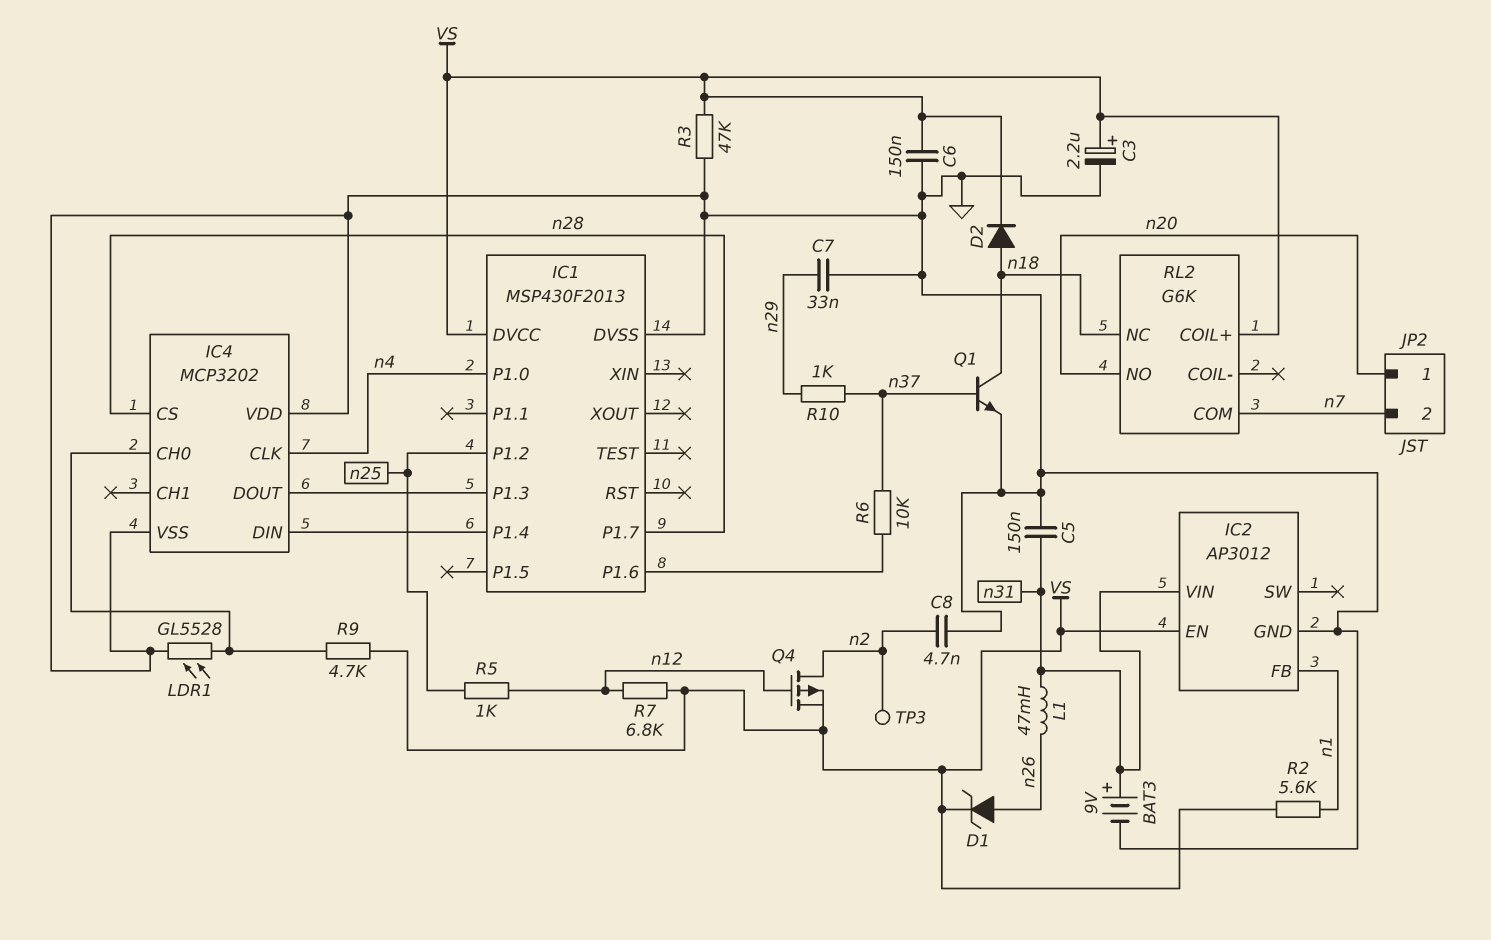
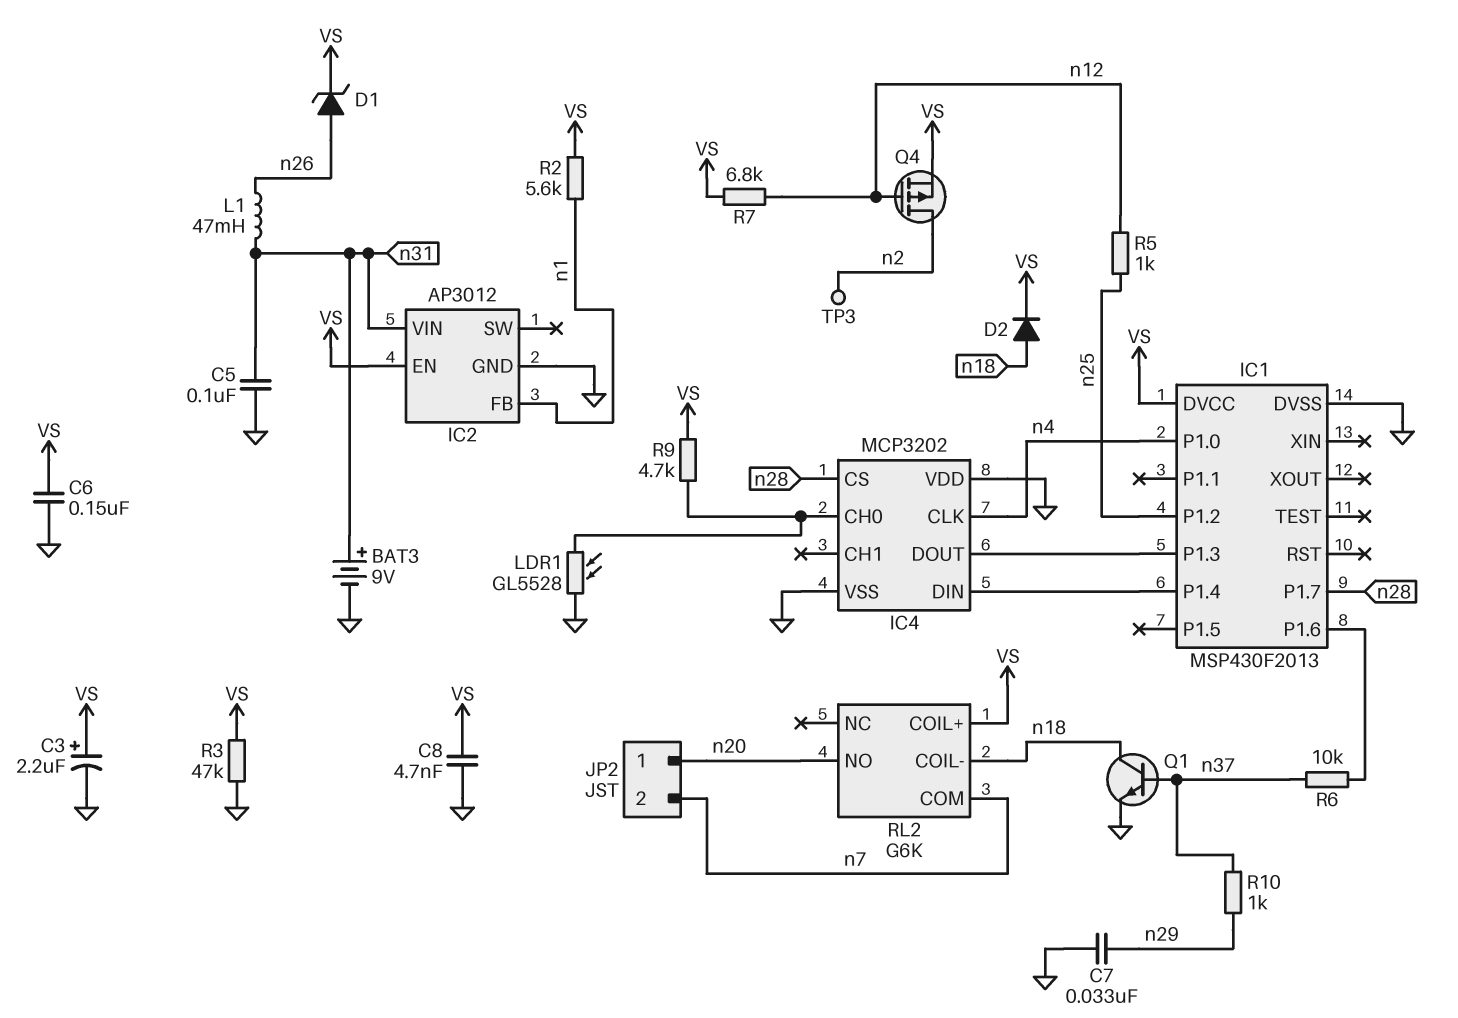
C5: 150nF (GND, n31) -> 100nF (GND, n31)
C8: 4.7nF (GND, n2) -> 4.7nF (GND, VS)
RL2 pin COIL-: none -> n18
RL2 pin NC: n18 -> none

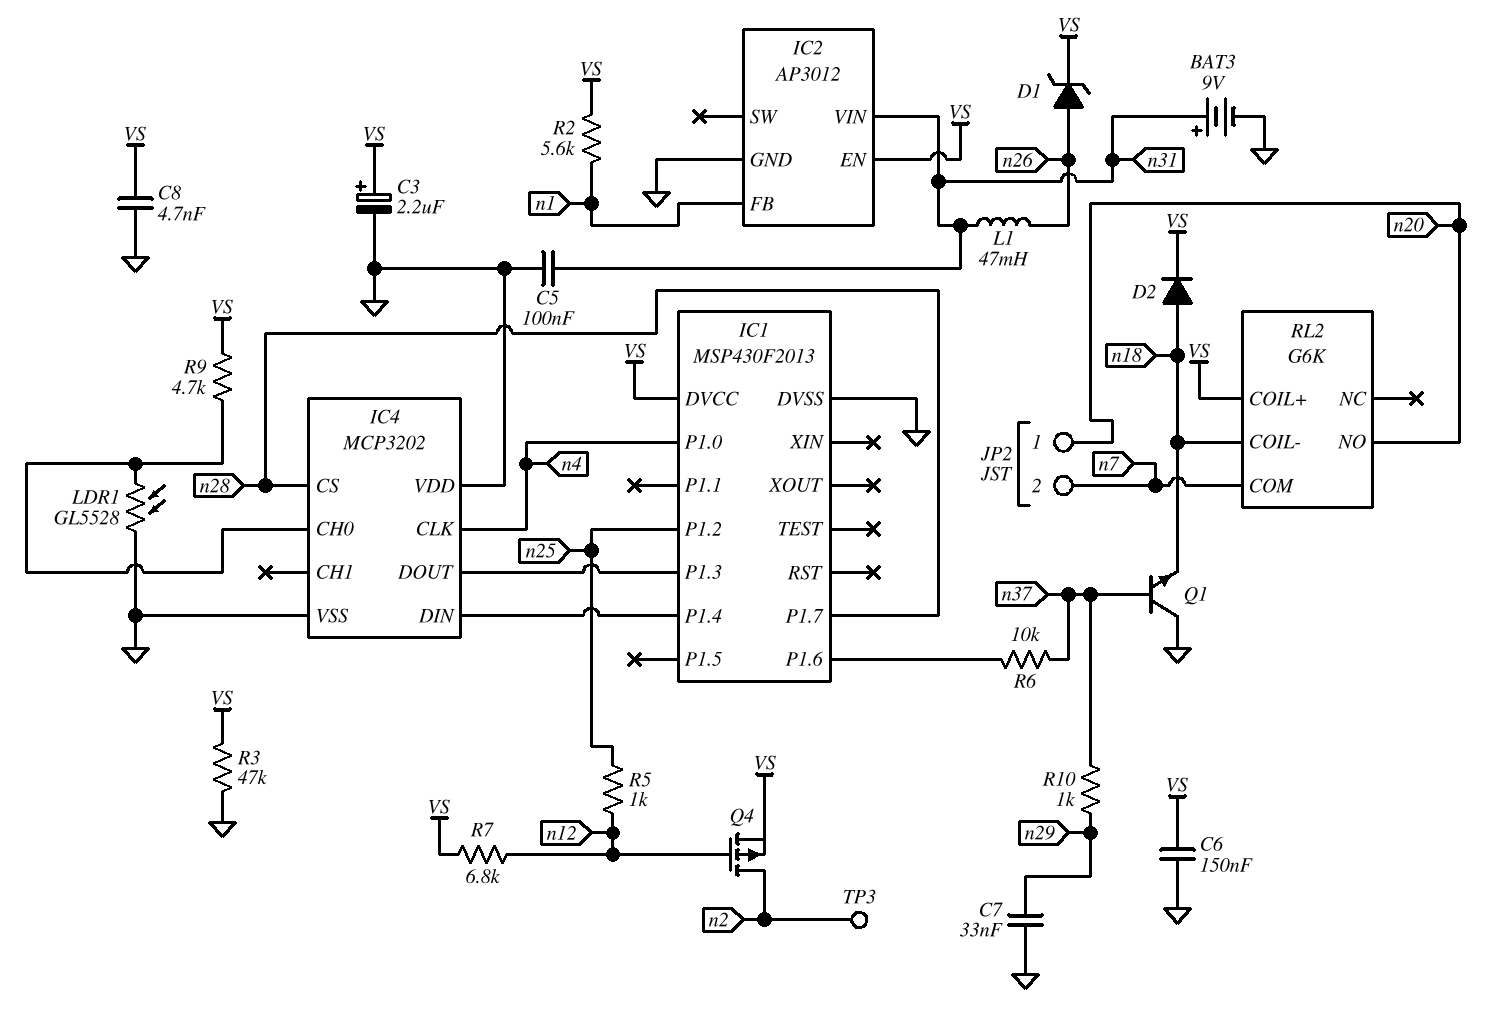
Q1: NPN (B n37, C n18, E GND) -> NPN (B n37, C GND, E n18)

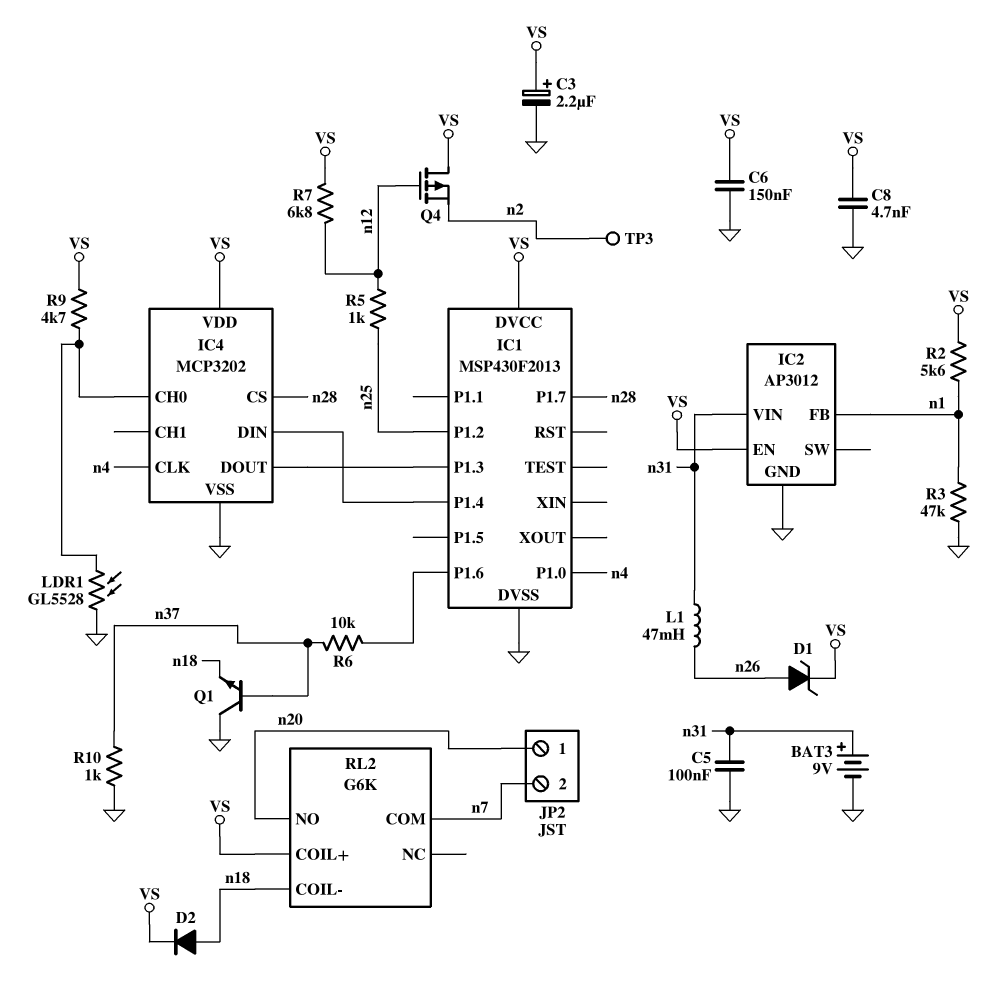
C7: 33nF (GND, n29) -> none
IC4 pin VDD: GND -> VS
Q4: PMOS (G n12, D n2, S VS) -> PMOS (G n12, D VS, S n2)
R3: 47k (GND, VS) -> 47k (GND, n1)
R10: 1k (n29, n37) -> 1k (GND, n37)

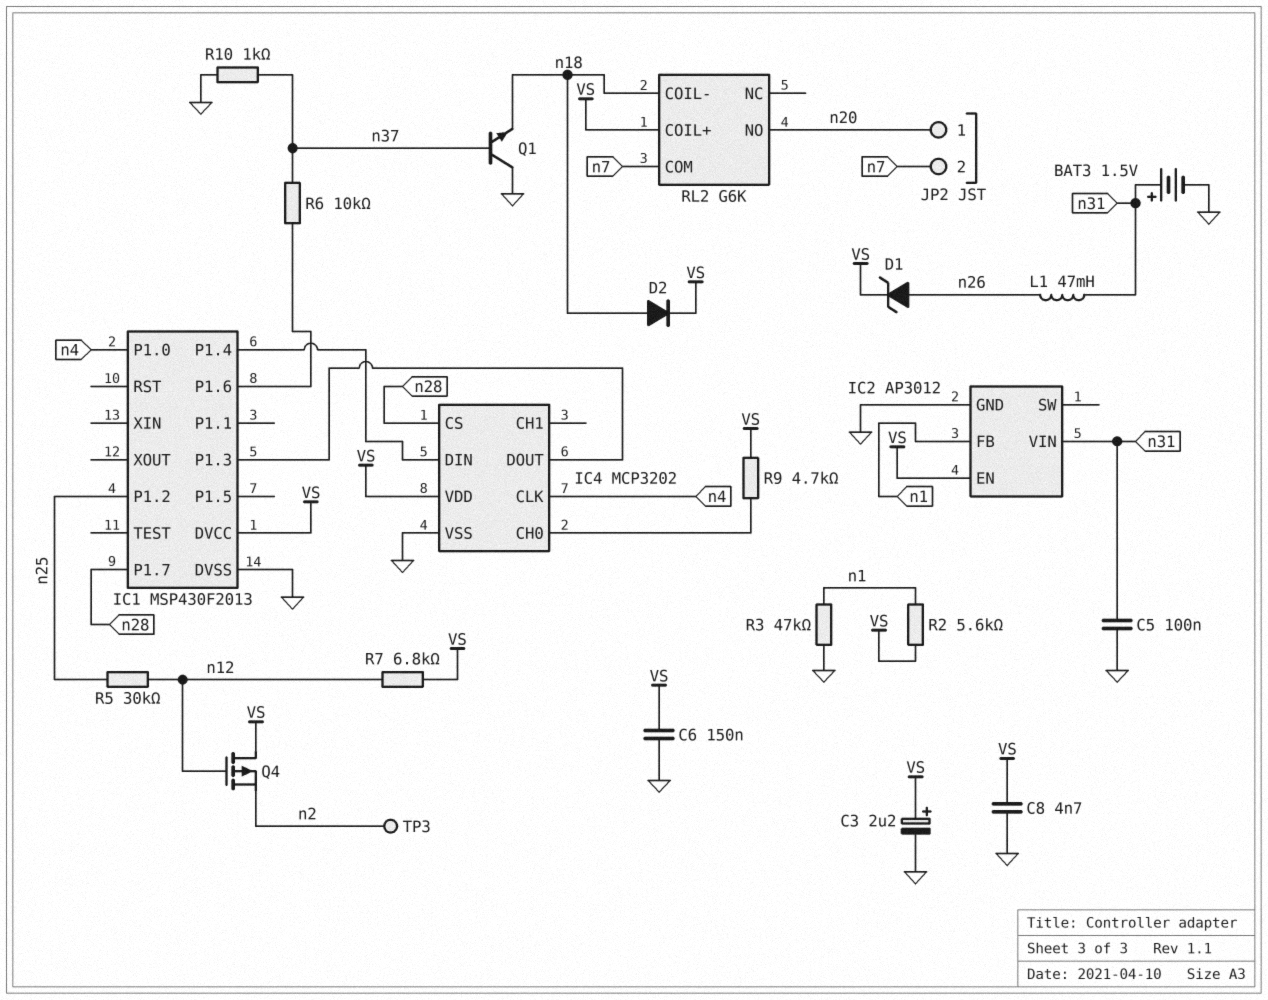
BAT3: 9V (plus n31, minus GND) -> 1.5V (plus n31, minus GND)
LDR1: GL5528 (GND, IC4/CH0) -> none
R5: 1k (n12, n25) -> 30k (n12, n25)

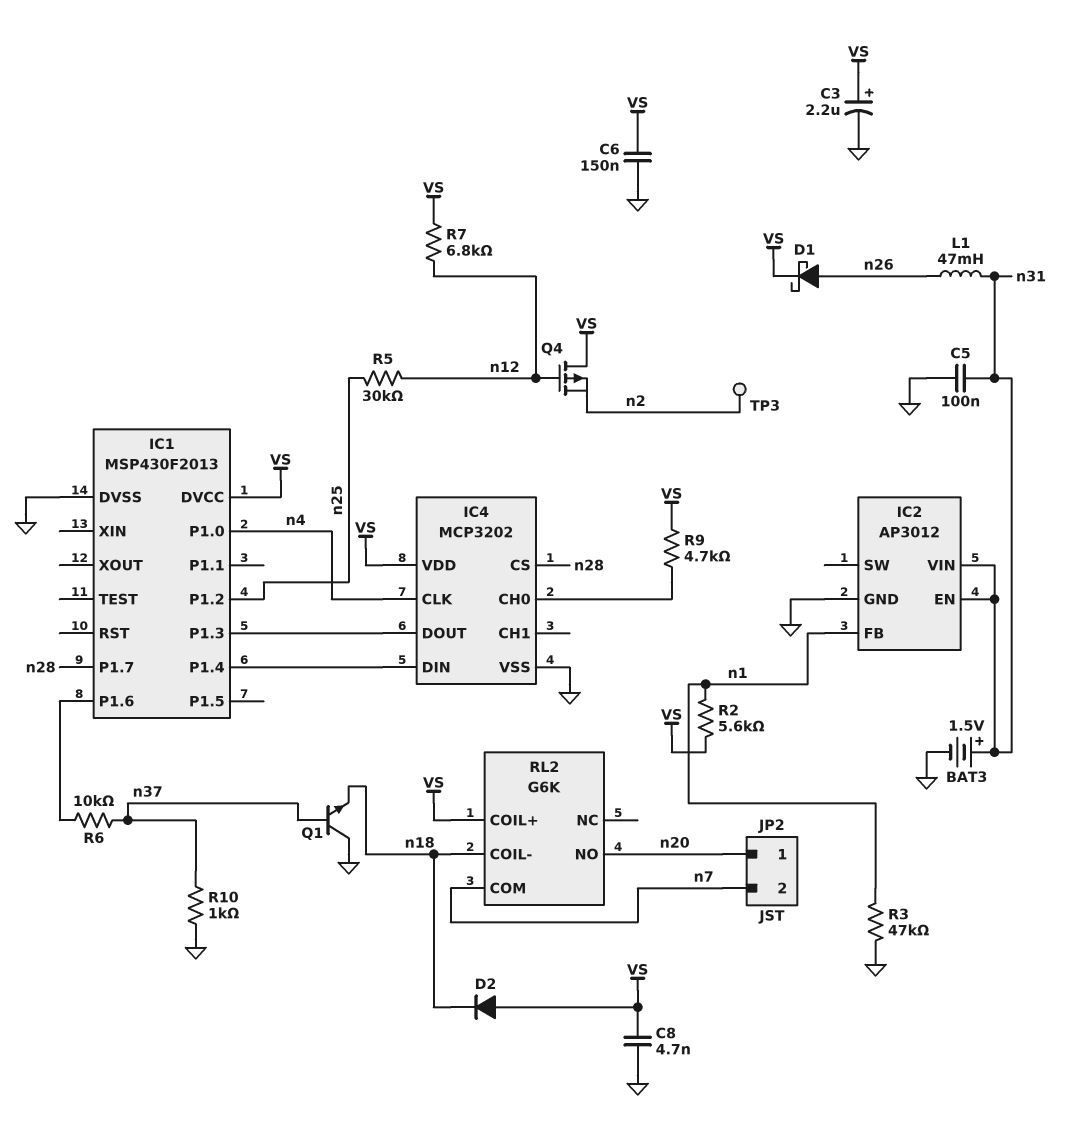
D1: zener (A n26, K VS) -> schottky (A n26, K VS)
D2: diode (A n18, K VS) -> diode (A VS, K n18)
IC2 pin EN: VS -> n31

